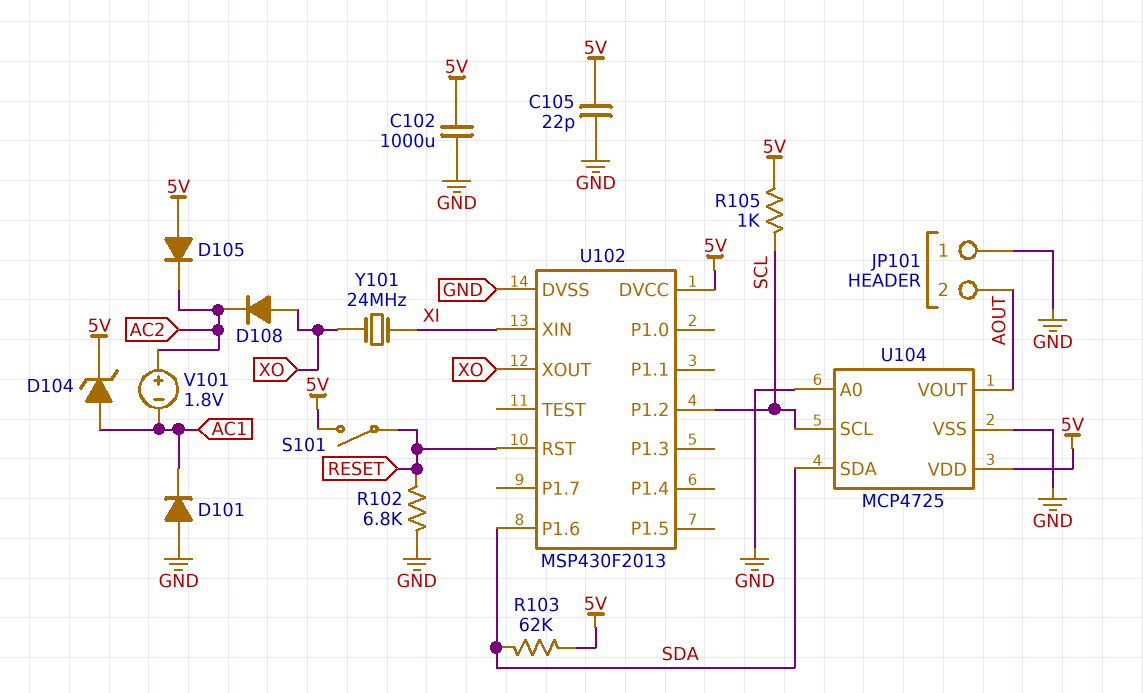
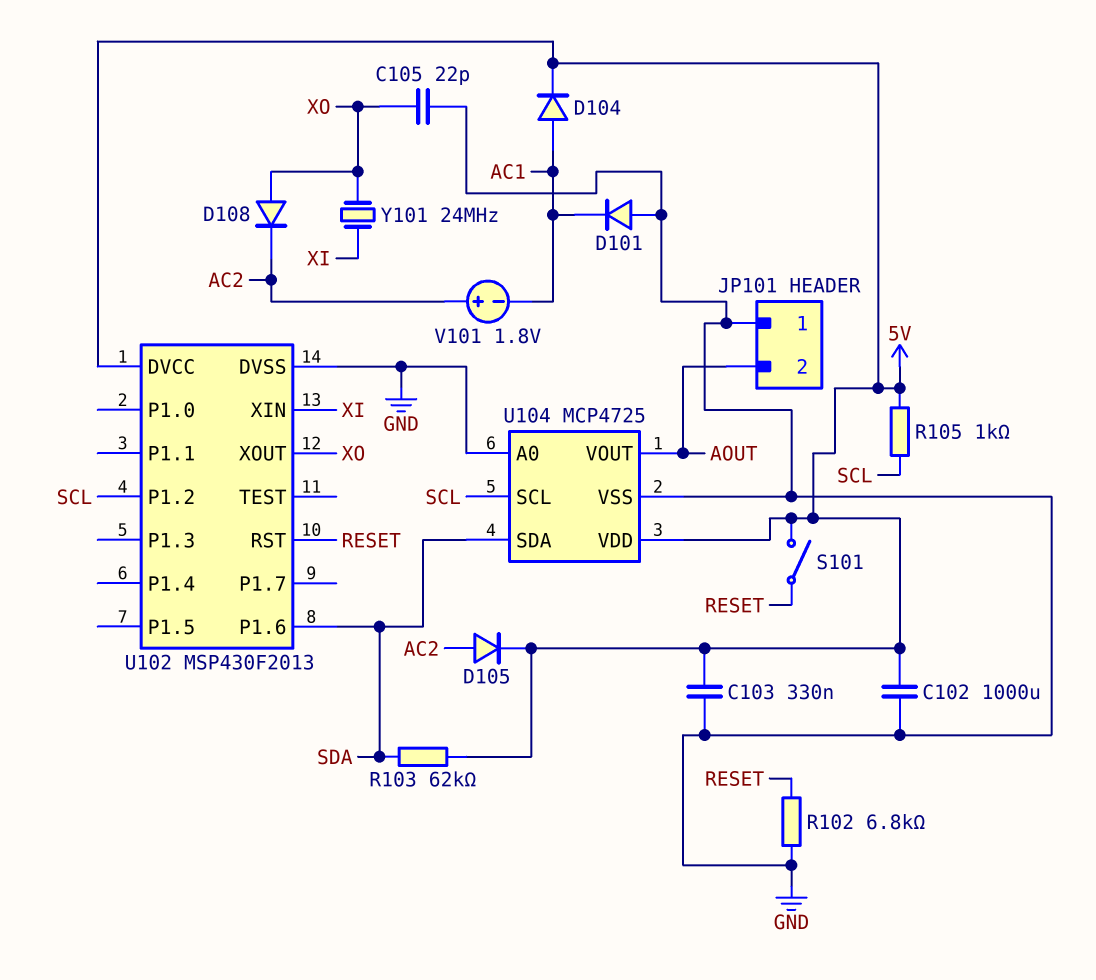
C103: none -> 330nF (5V, GND)
C105: 22pF (5V, GND) -> 22pF (GND, XO)
D104: zener (A AC1, K 5V) -> diode (A AC1, K 5V)
D105: diode (A 5V, K AC2) -> diode (A AC2, K 5V)

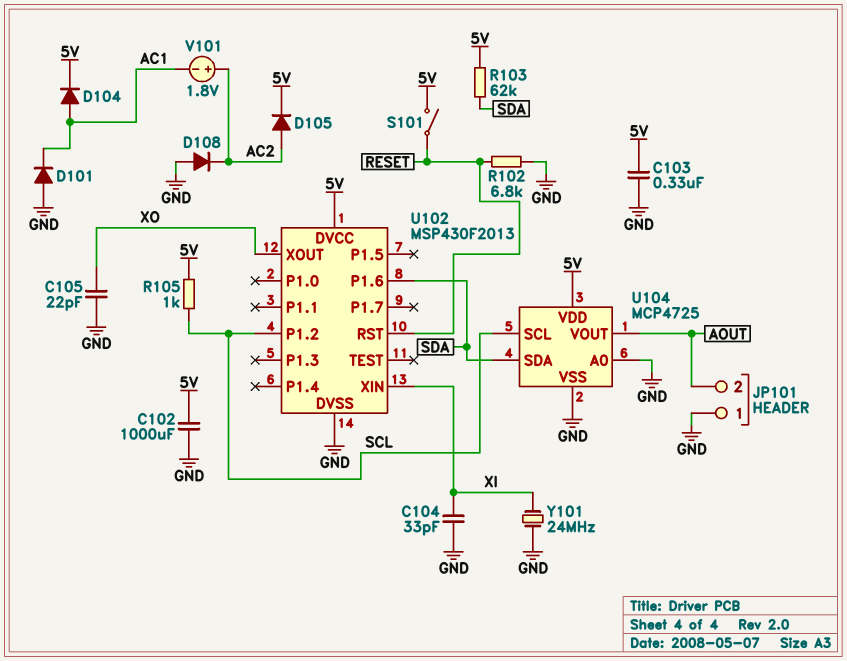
C104: none -> 33pF (GND, XI)
D108: diode (A XO, K AC2) -> diode (A GND, K AC2)
Y101: 24MHz (XI, XO) -> 24MHz (GND, XI)

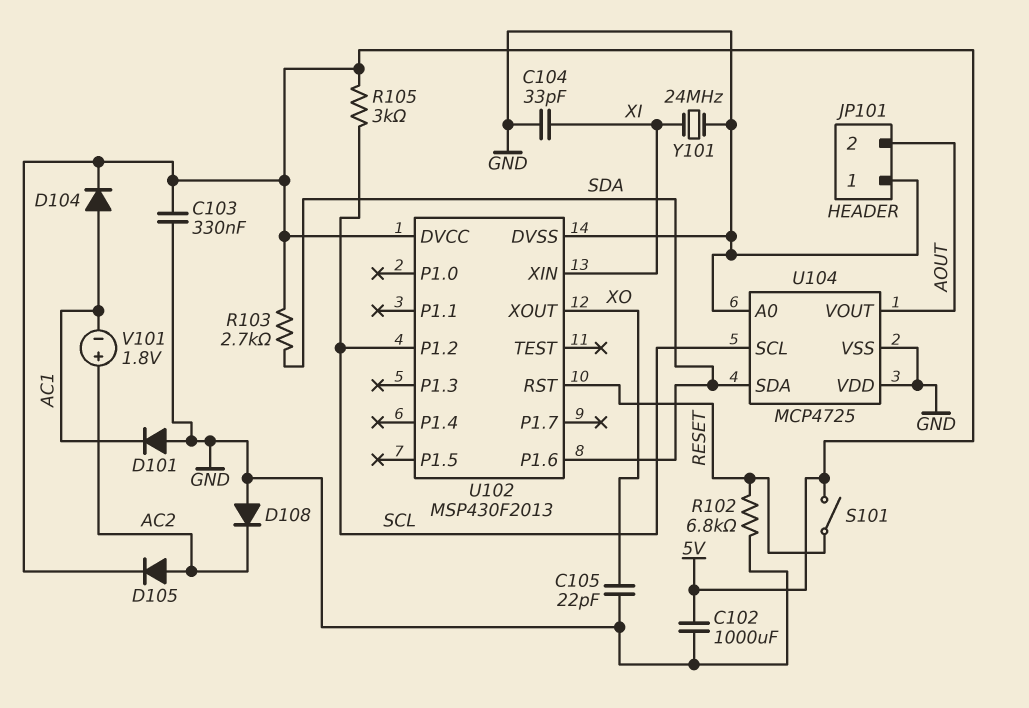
R103: 62k (5V, SDA) -> 2.7k (5V, SDA)
R105: 1k (5V, SCL) -> 3k (5V, SCL)
U104 pin VDD: 5V -> GND

